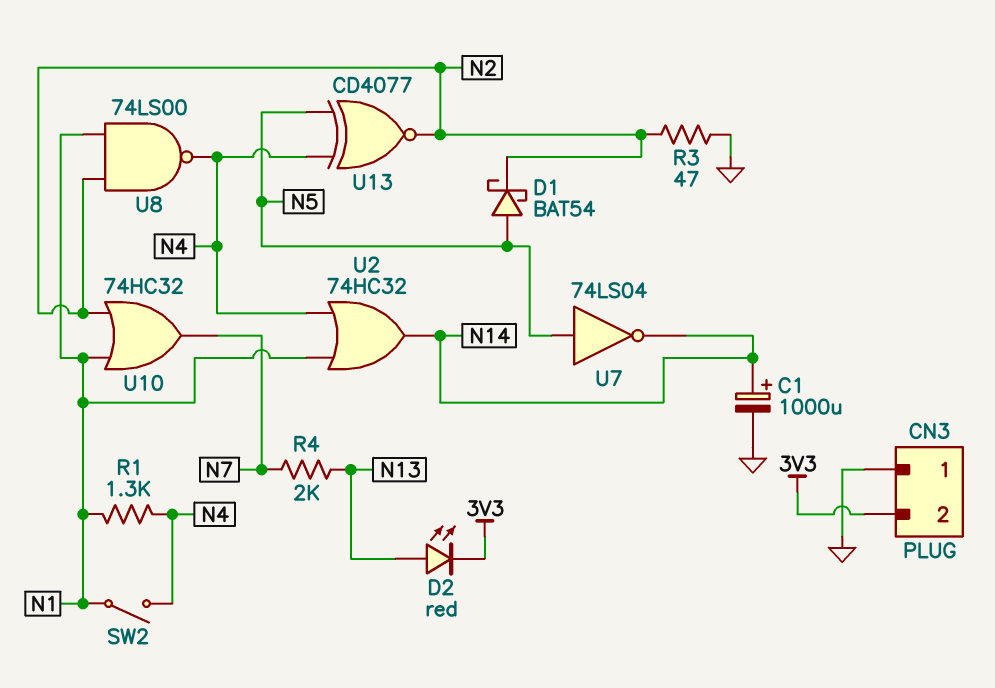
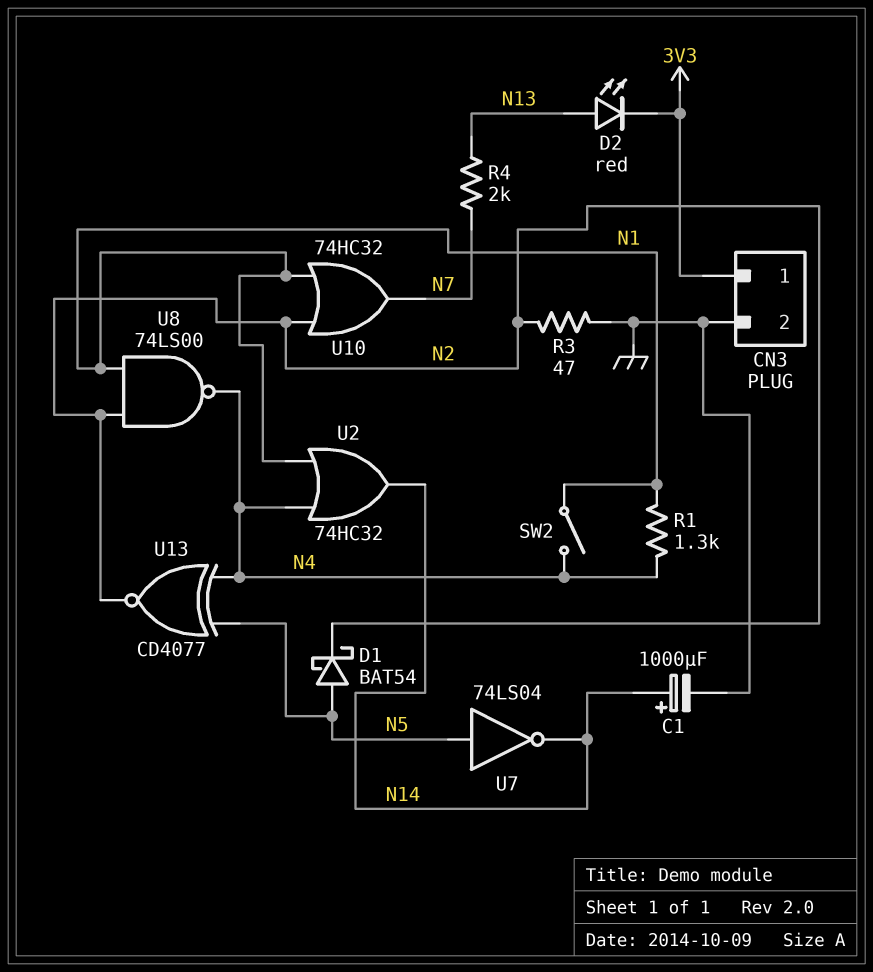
CN3 pin 1: GND -> 3V3
CN3 pin 2: 3V3 -> GND

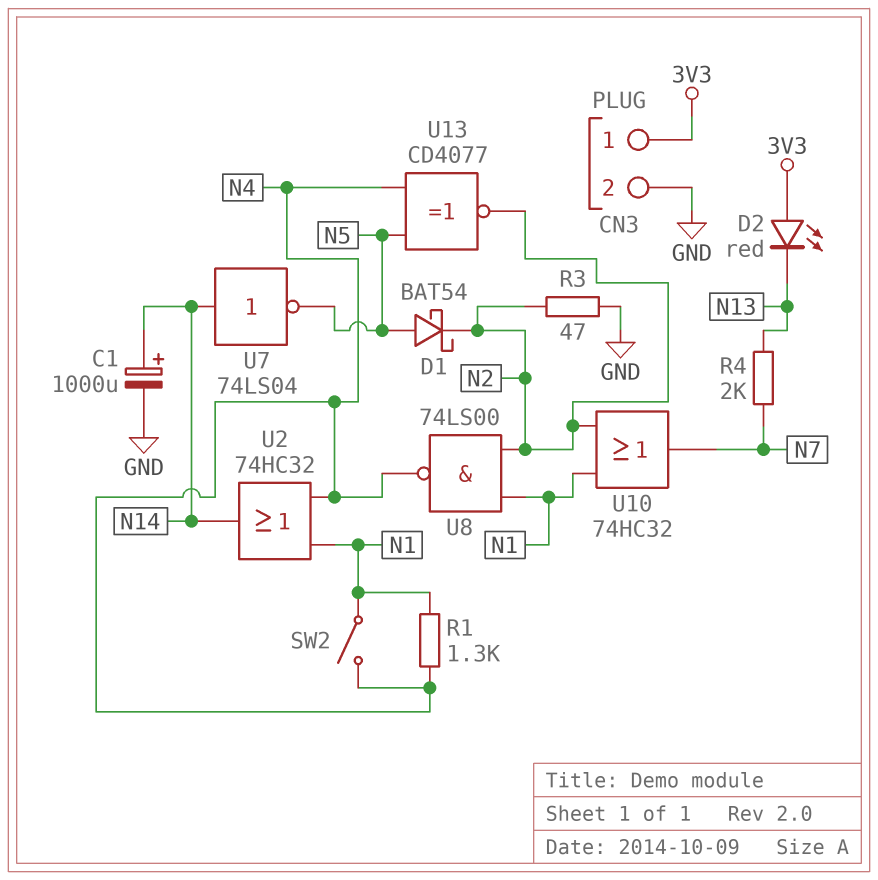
D2: LED red (A N13, K 3V3) -> LED red (A 3V3, K N13)
U7: NOT 74LS04 (in N5, out N14) -> NOT 74LS04 (in N14, out N5)

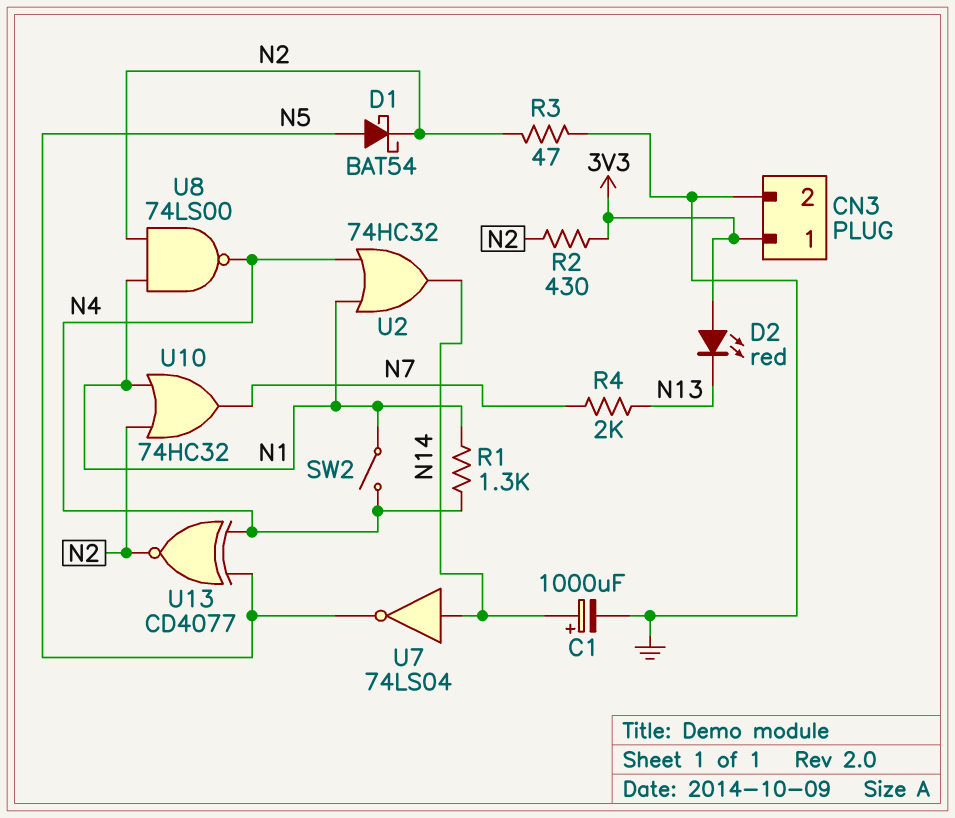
R2: none -> 430 (3V3, N2)

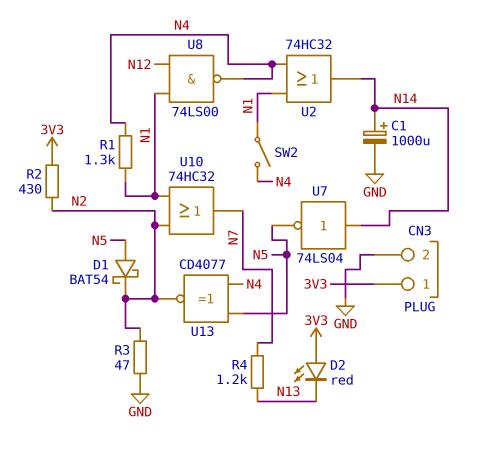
R4: 2k (N7, N13) -> 1.2k (N7, N13)
U8: NAND 74LS00 (in N1, in N2, out N4) -> NAND 74LS00 (in N1, in N12, out N4)

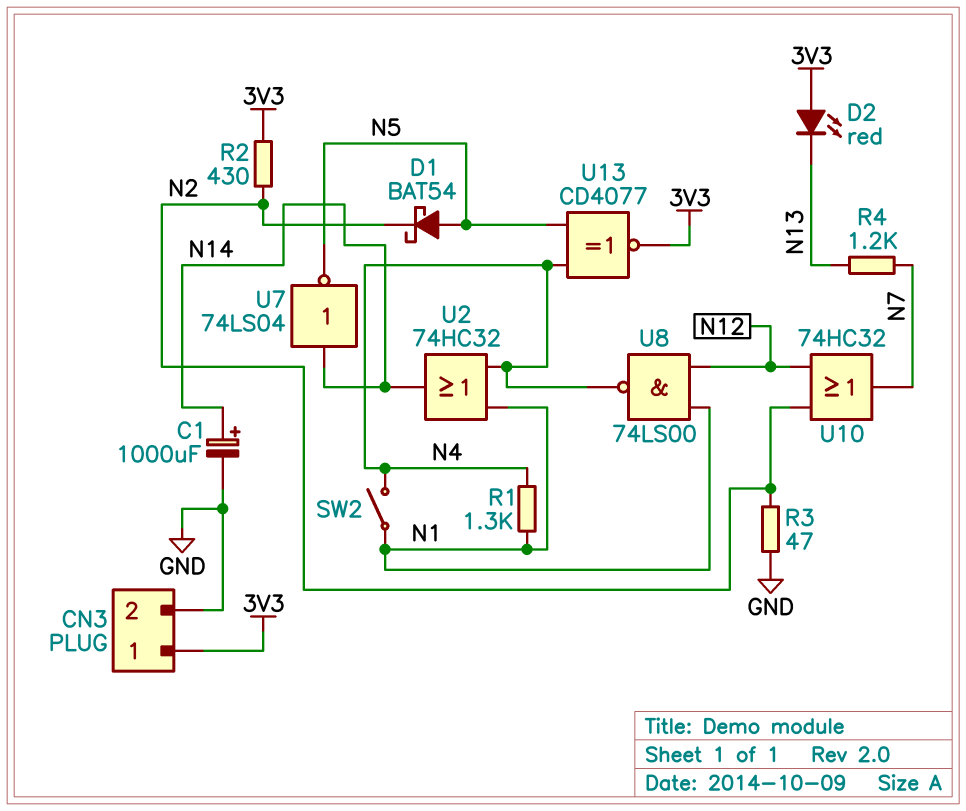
U10: OR 74HC32 (in N1, in N2, out N7) -> OR 74HC32 (in N2, in N12, out N7)
U13: XNOR CD4077 (in N4, in N5, out N2) -> XNOR CD4077 (in N4, in N5, out 3V3)

